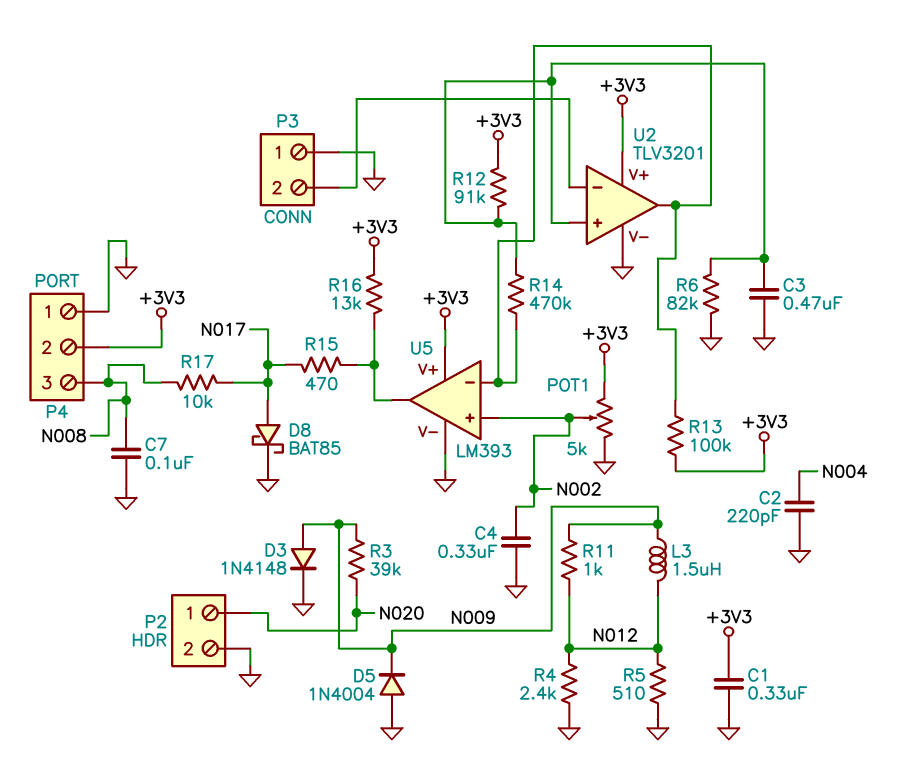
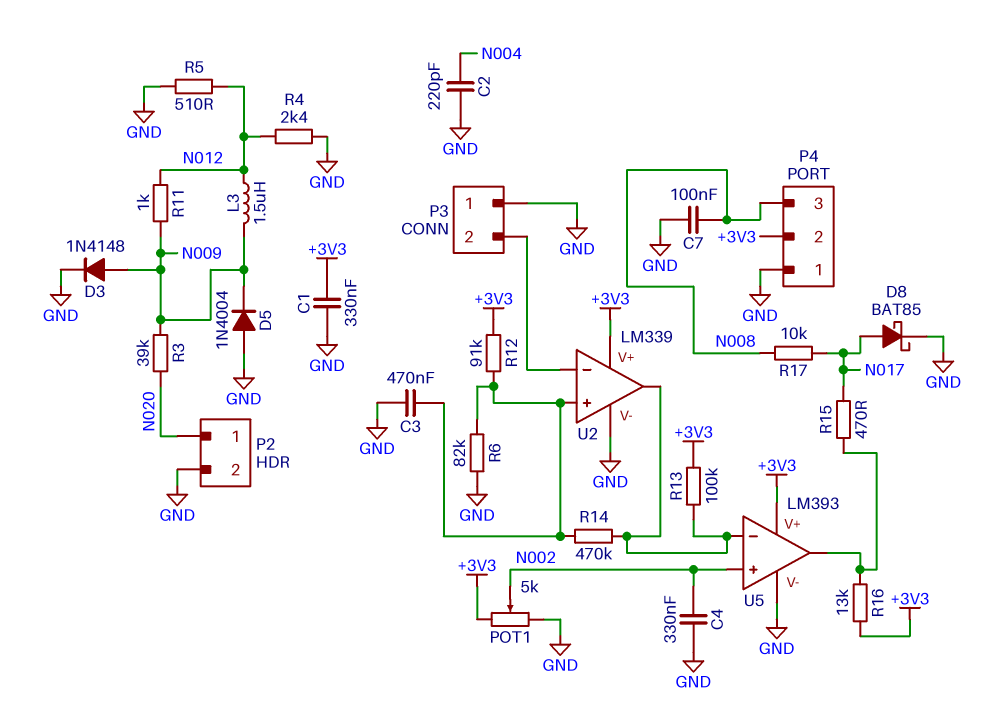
U2: TLV3201 -> LM339

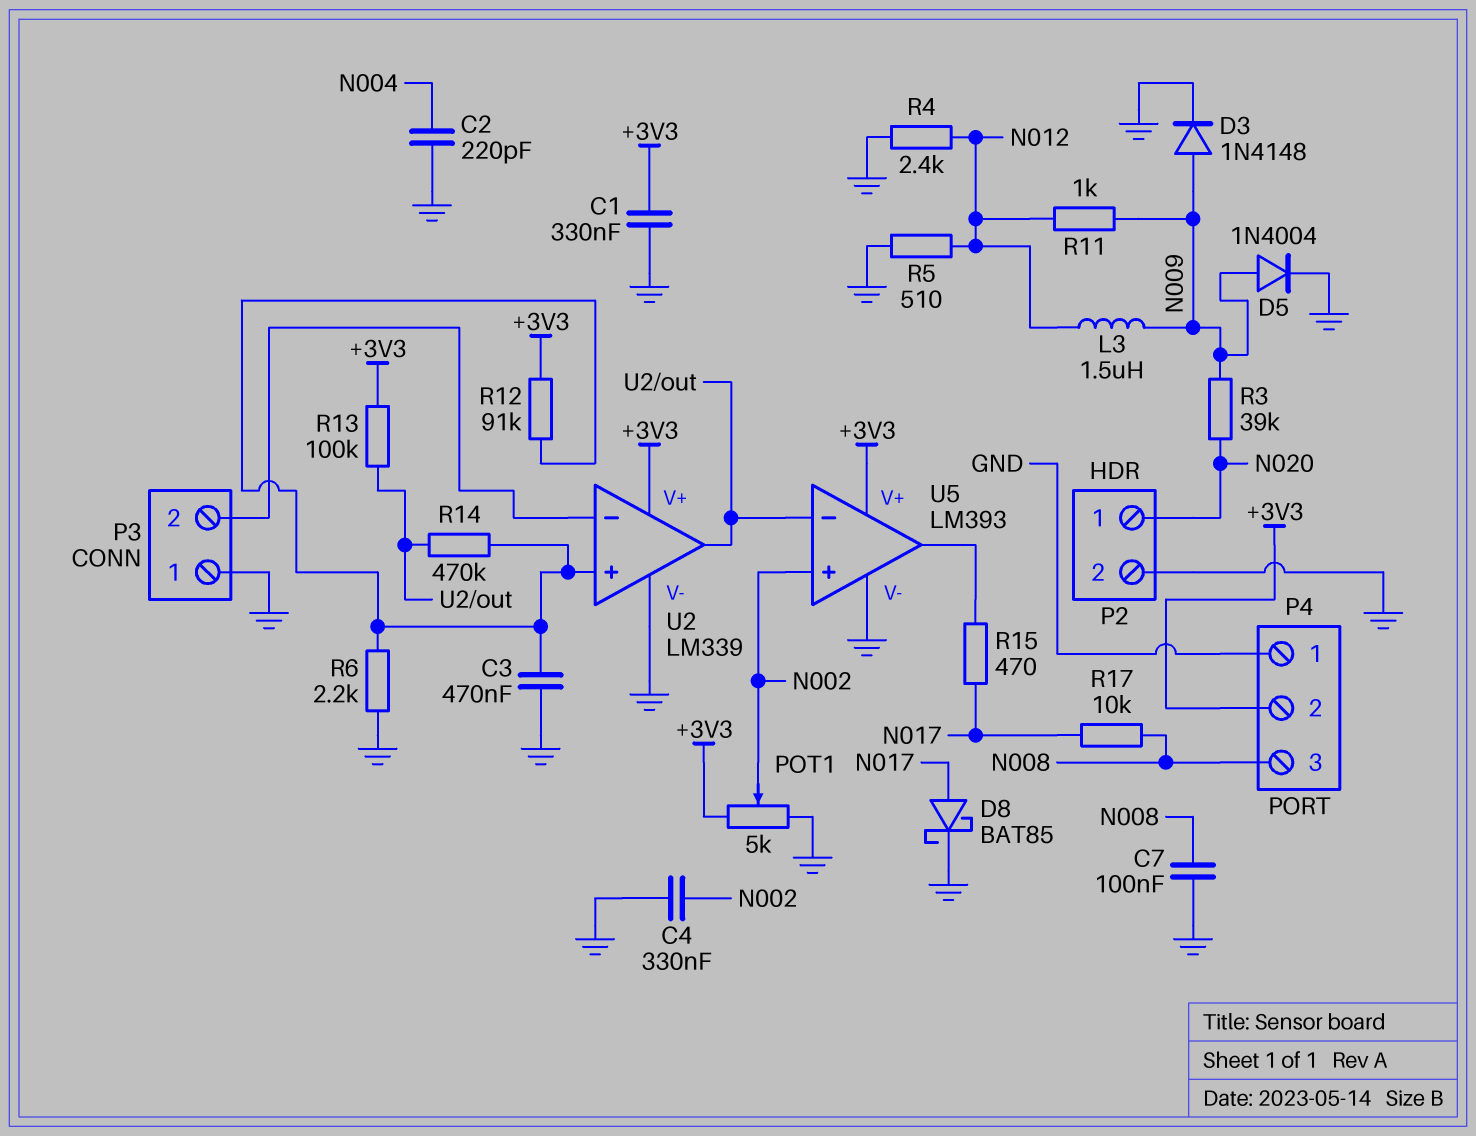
D5: diode 1N4004 (A GND, K N009) -> diode 1N4004 (A N009, K GND)
R6: 82k (GND, U2/in+) -> 2.2k (GND, U2/in+)
R16: 13k (+3V3, U5/out) -> none

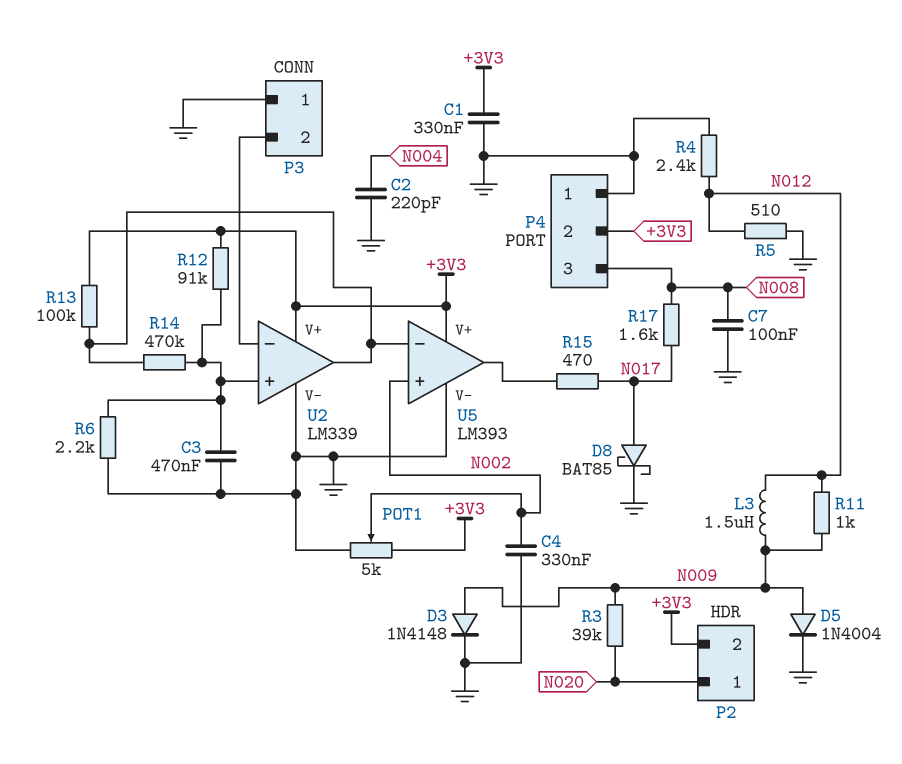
P2 pin 2: GND -> +3V3
R17: 10k (N008, N017) -> 1.6k (N008, N017)

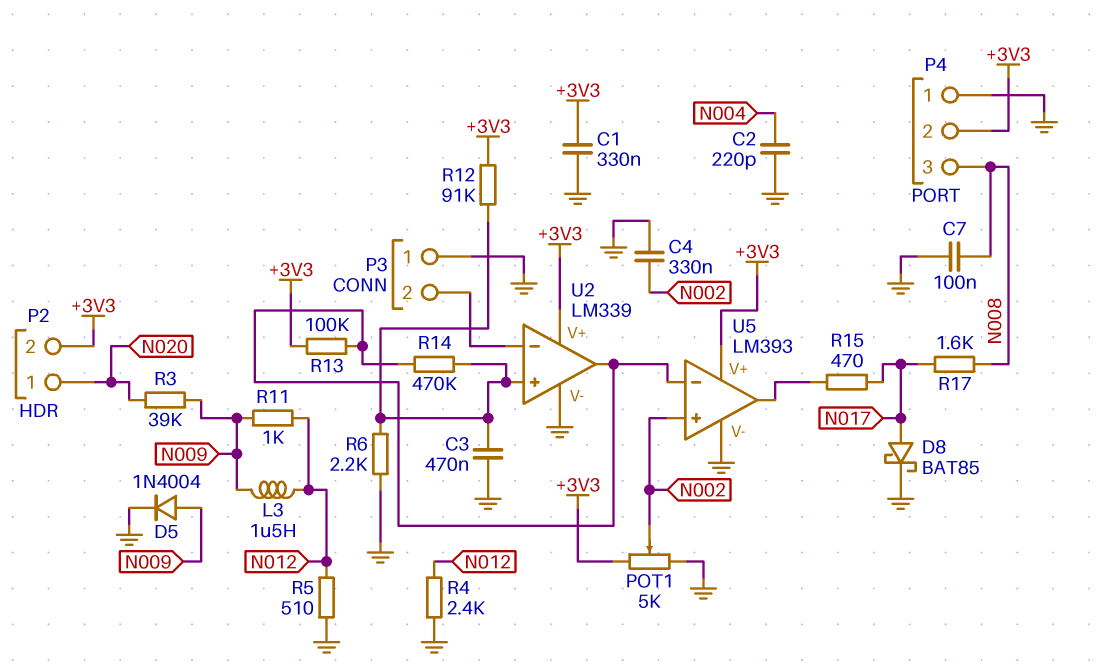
D3: diode 1N4148 (A N009, K GND) -> none

